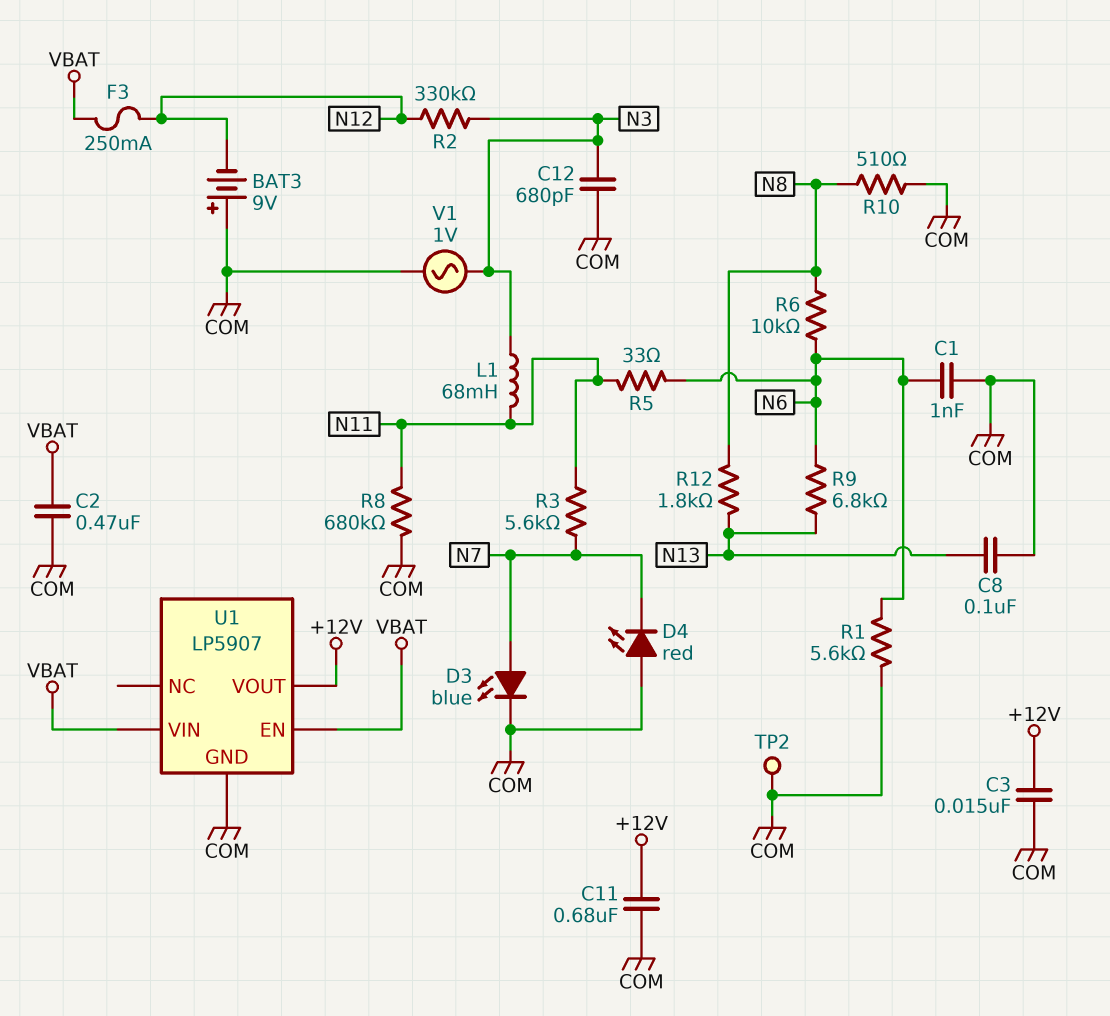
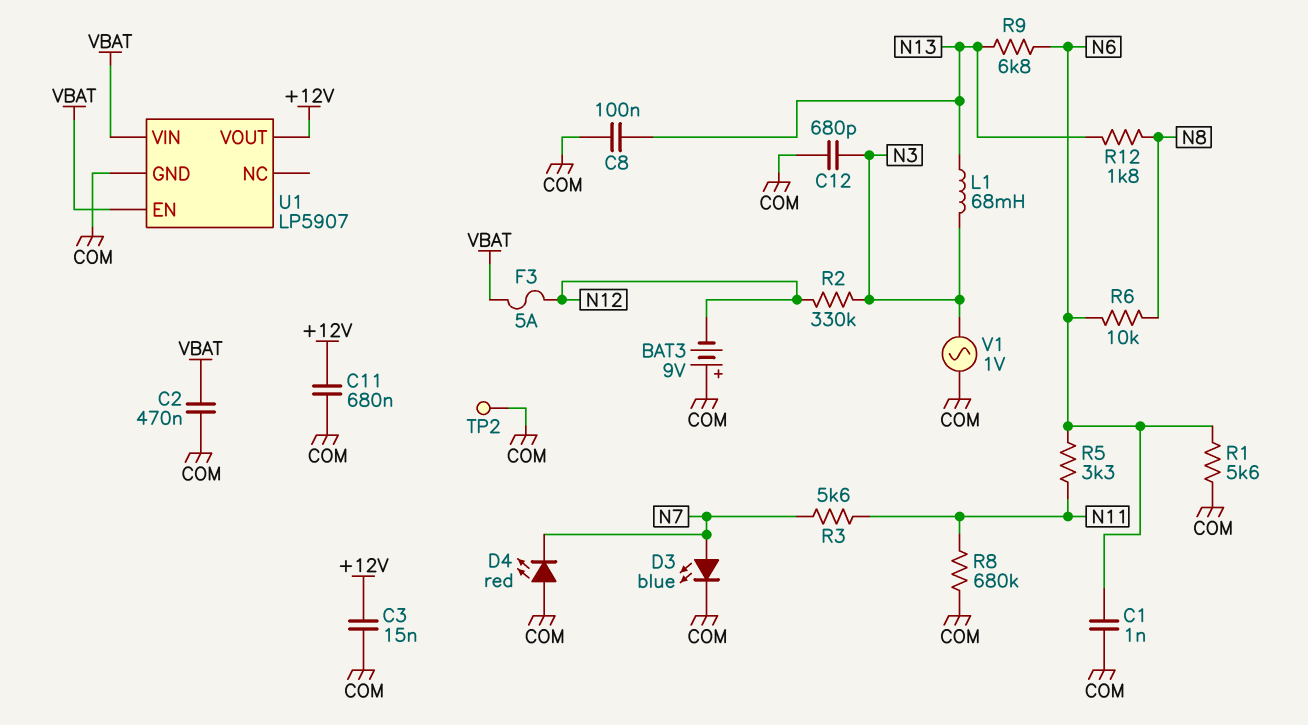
F3: 250mA (N12, VBAT) -> 5A (N12, VBAT)
L1: 68mH (N3, N11) -> 68mH (N3, N13)
R5: 33 (N6, N11) -> 3.3k (N6, N11)
R10: 510 (COM, N8) -> none

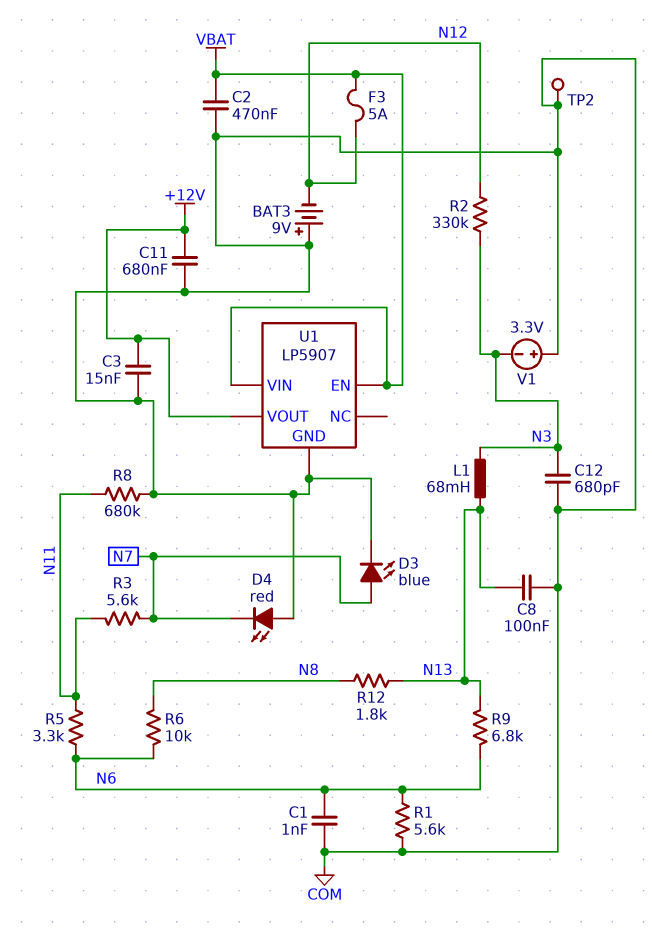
V1: AC 1V (COM, N3) -> 3.3V (plus COM, minus N3)

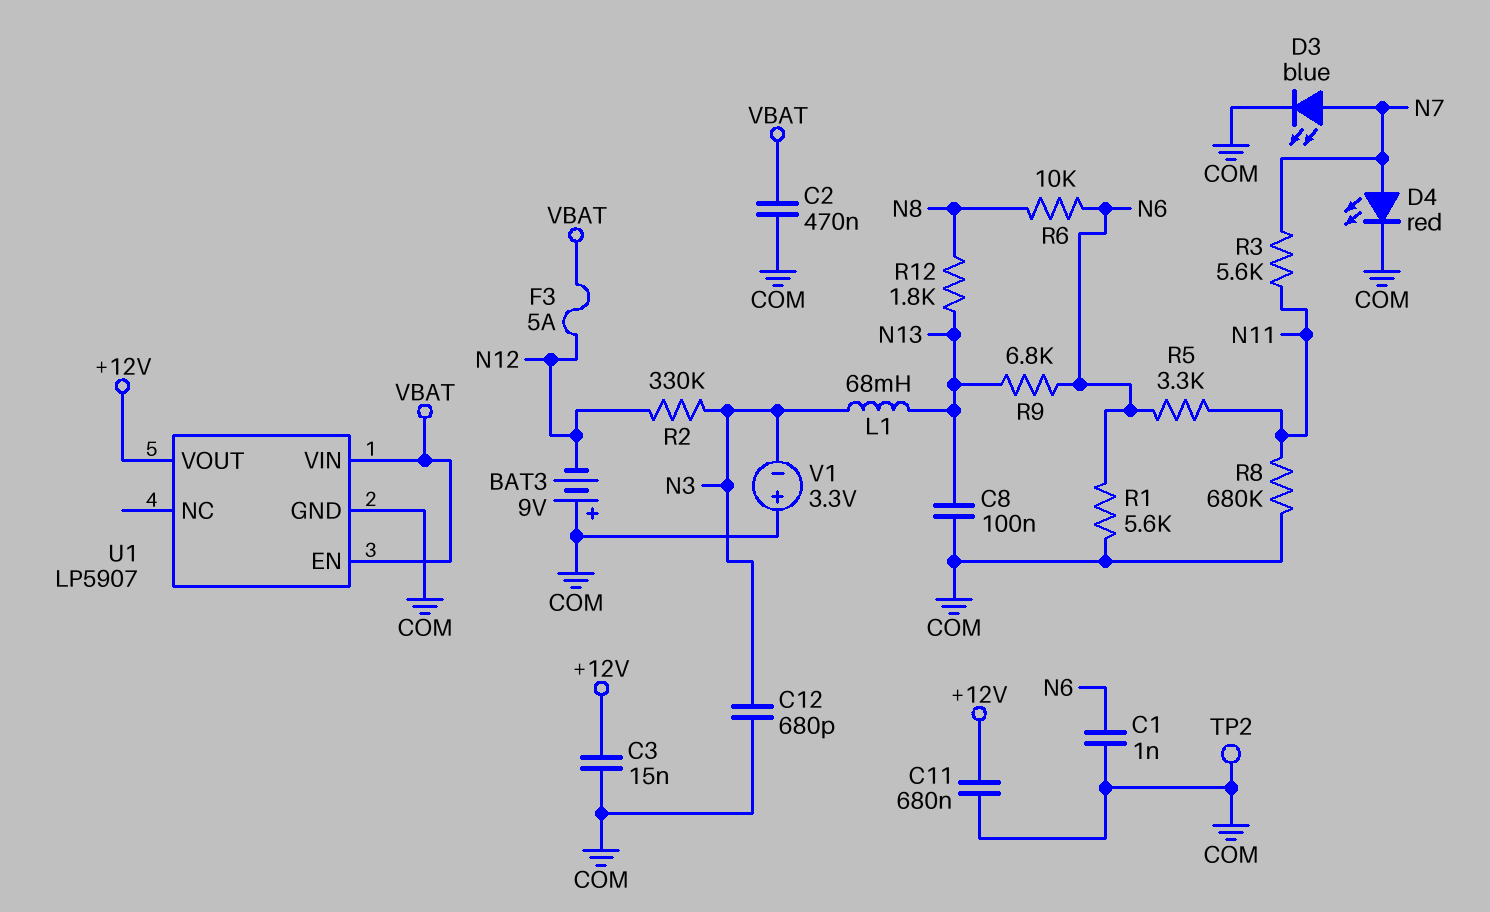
D4: LED red (A COM, K N7) -> LED red (A N7, K COM)

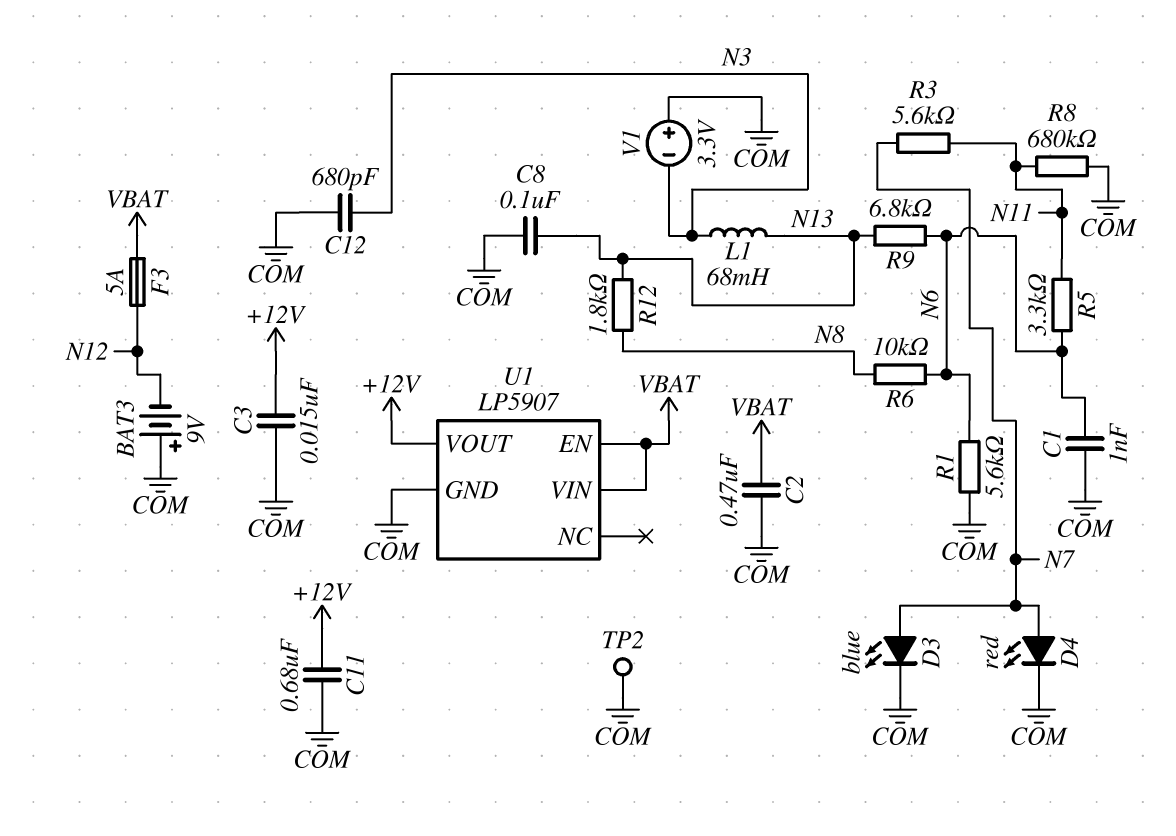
R2: 330k (N3, N12) -> none

